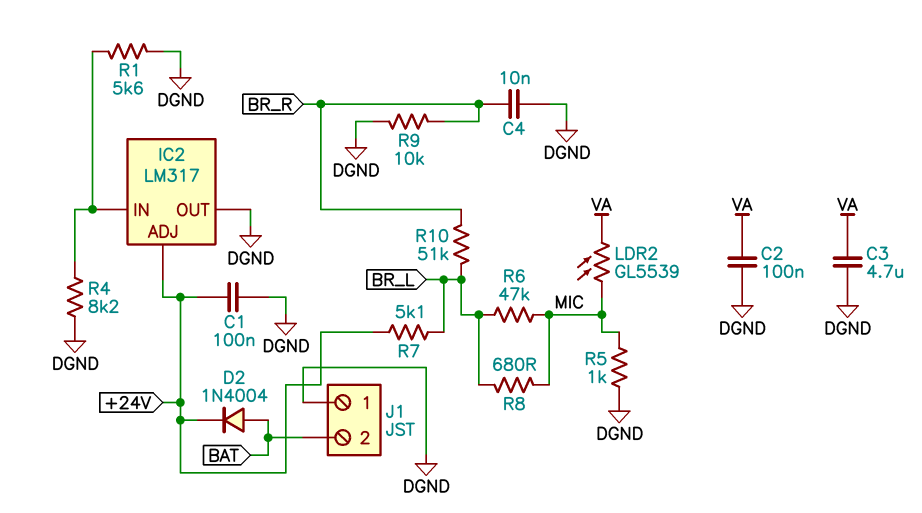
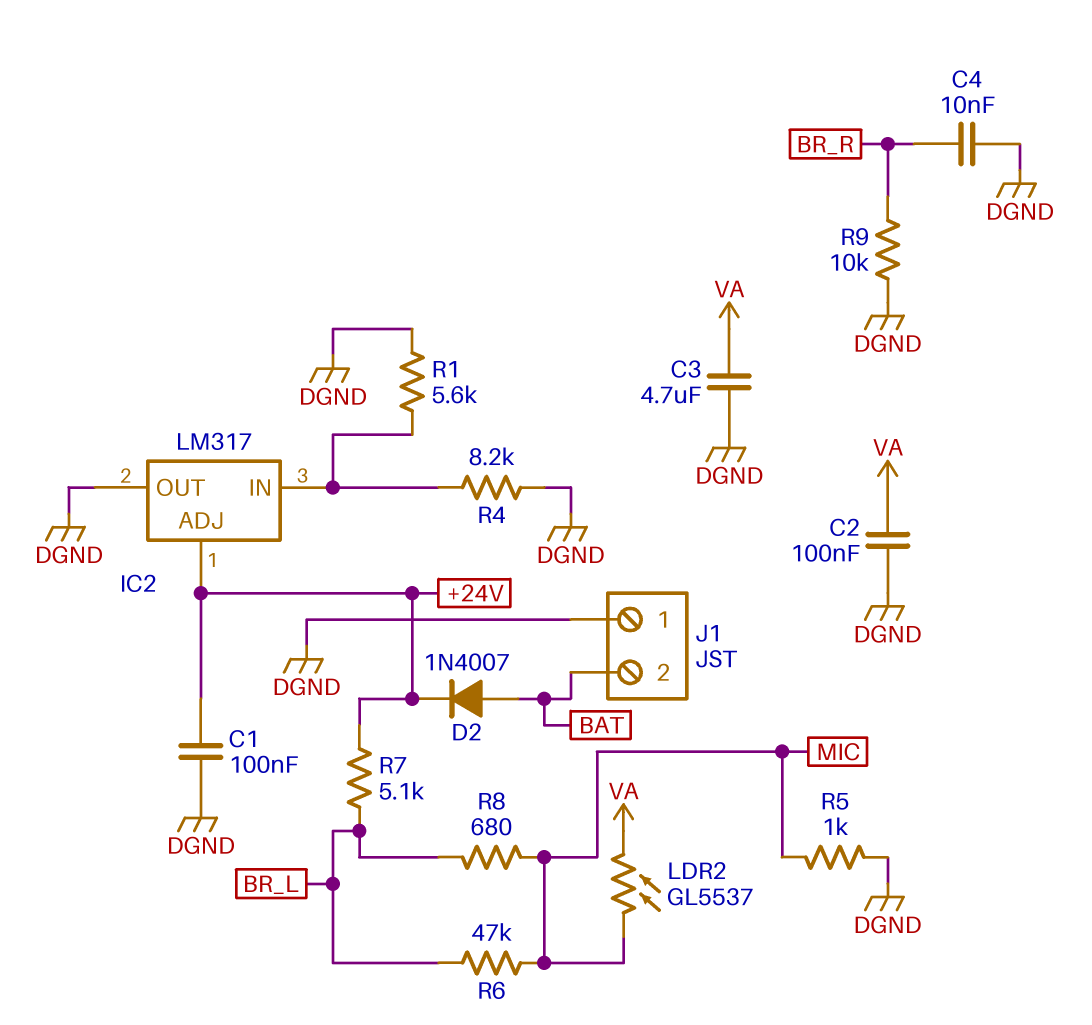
D2: diode 1N4004 (A BAT, K +24V) -> diode 1N4007 (A BAT, K +24V)
LDR2: GL5539 (MIC, VA) -> GL5537 (MIC, VA)
R10: 51k (BR_L, BR_R) -> none

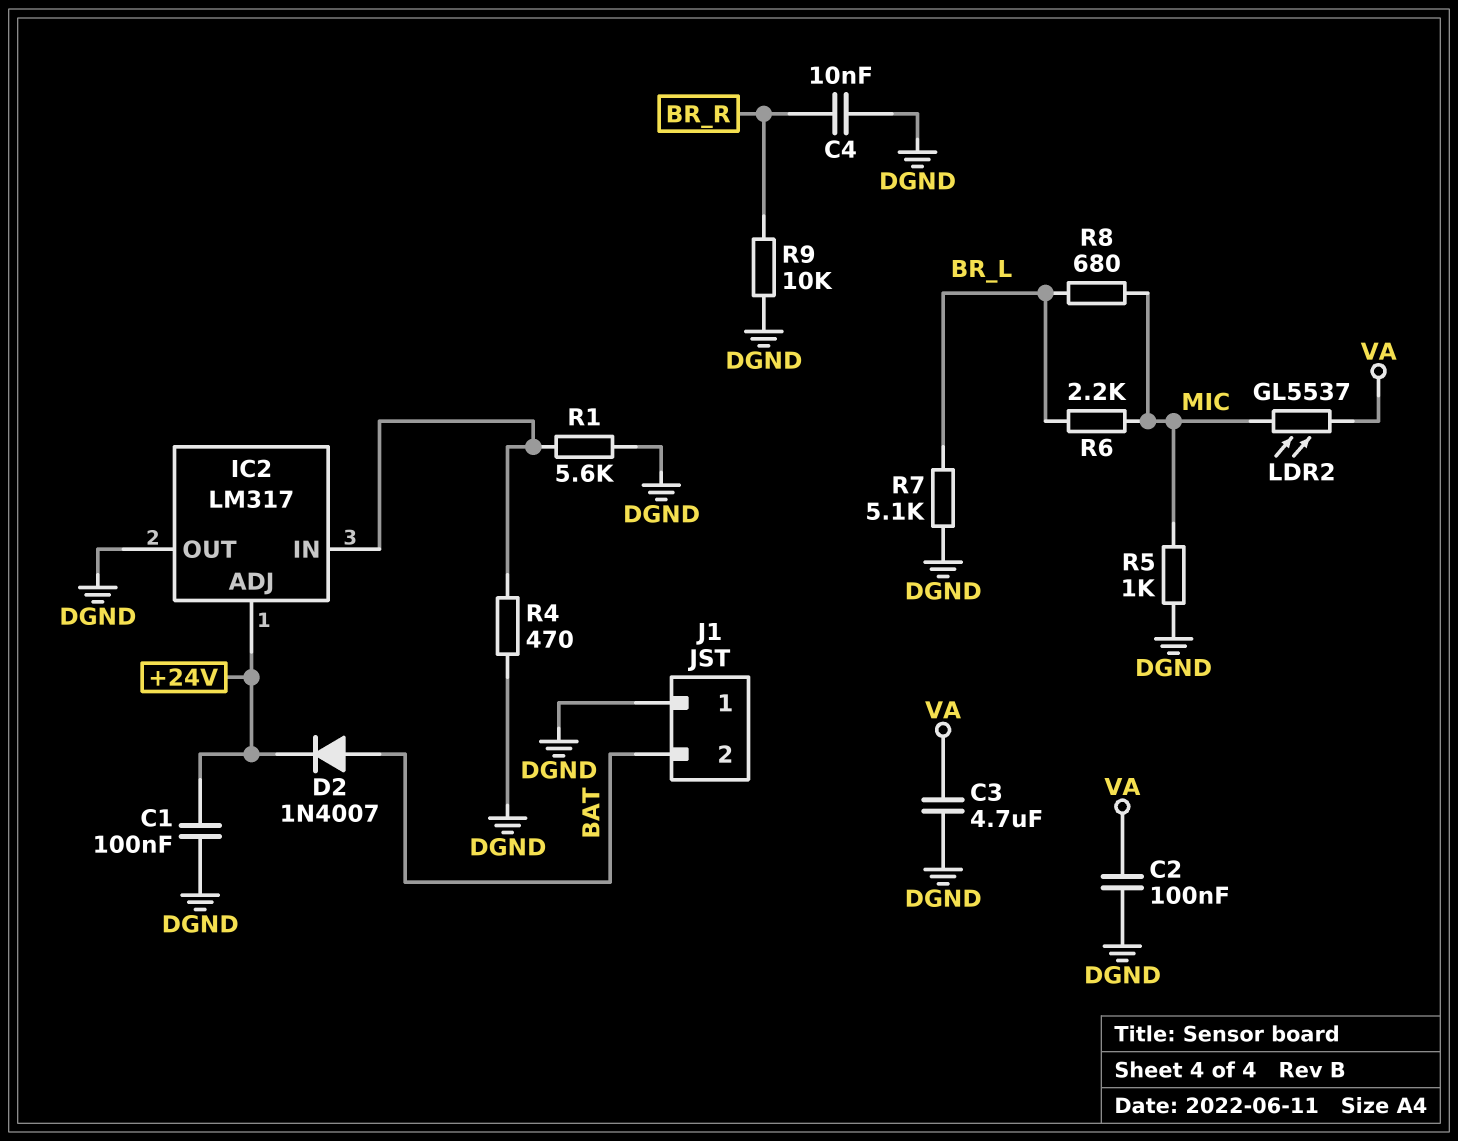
R4: 8.2k (DGND, IC2/IN) -> 470 (DGND, IC2/IN)
R6: 47k (BR_L, MIC) -> 2.2k (BR_L, MIC)
R7: 5.1k (+24V, BR_L) -> 5.1k (BR_L, DGND)

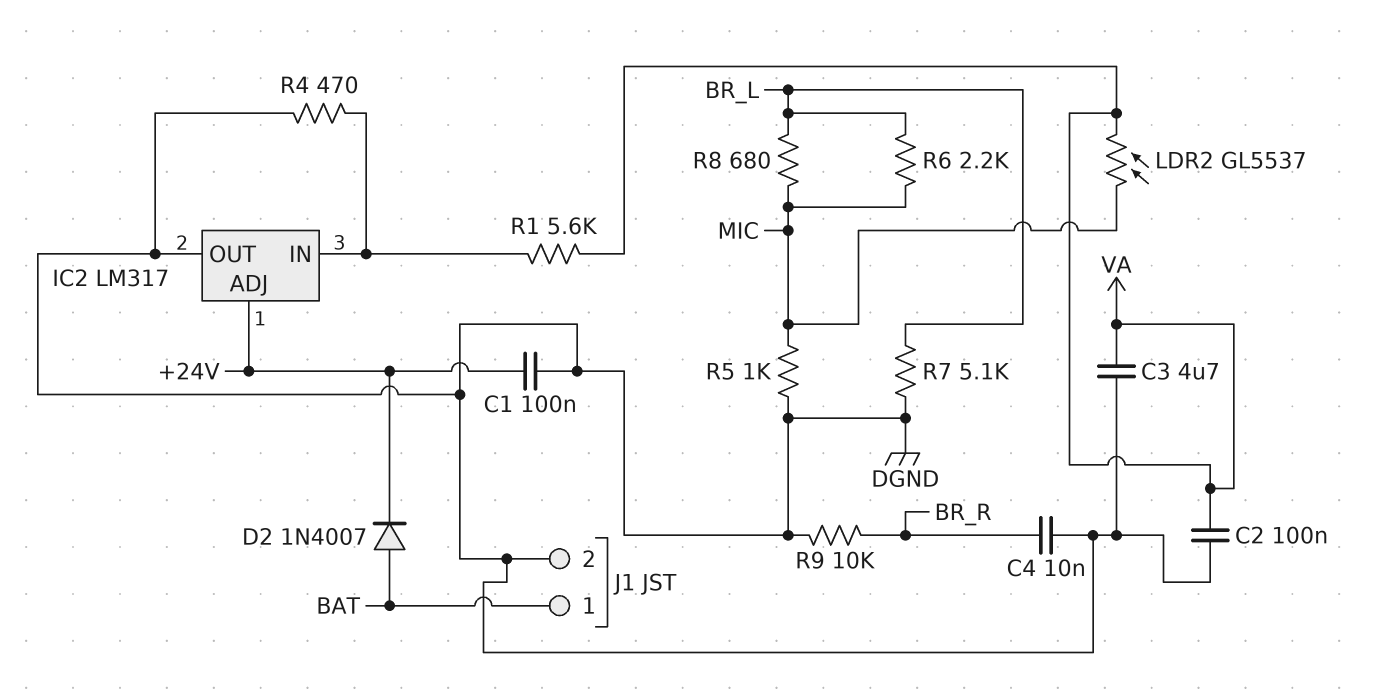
J1 pin 1: DGND -> BAT
J1 pin 2: BAT -> DGND
R1: 5.6k (DGND, IC2/IN) -> 5.6k (IC2/IN, VA)

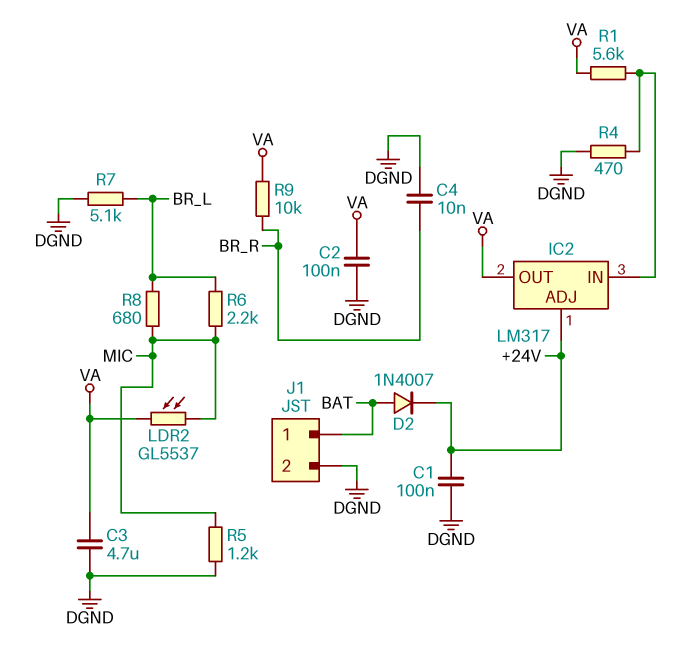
IC2 pin OUT: DGND -> VA
R5: 1k (DGND, MIC) -> 1.2k (DGND, MIC)
R9: 10k (BR_R, DGND) -> 10k (BR_R, VA)

